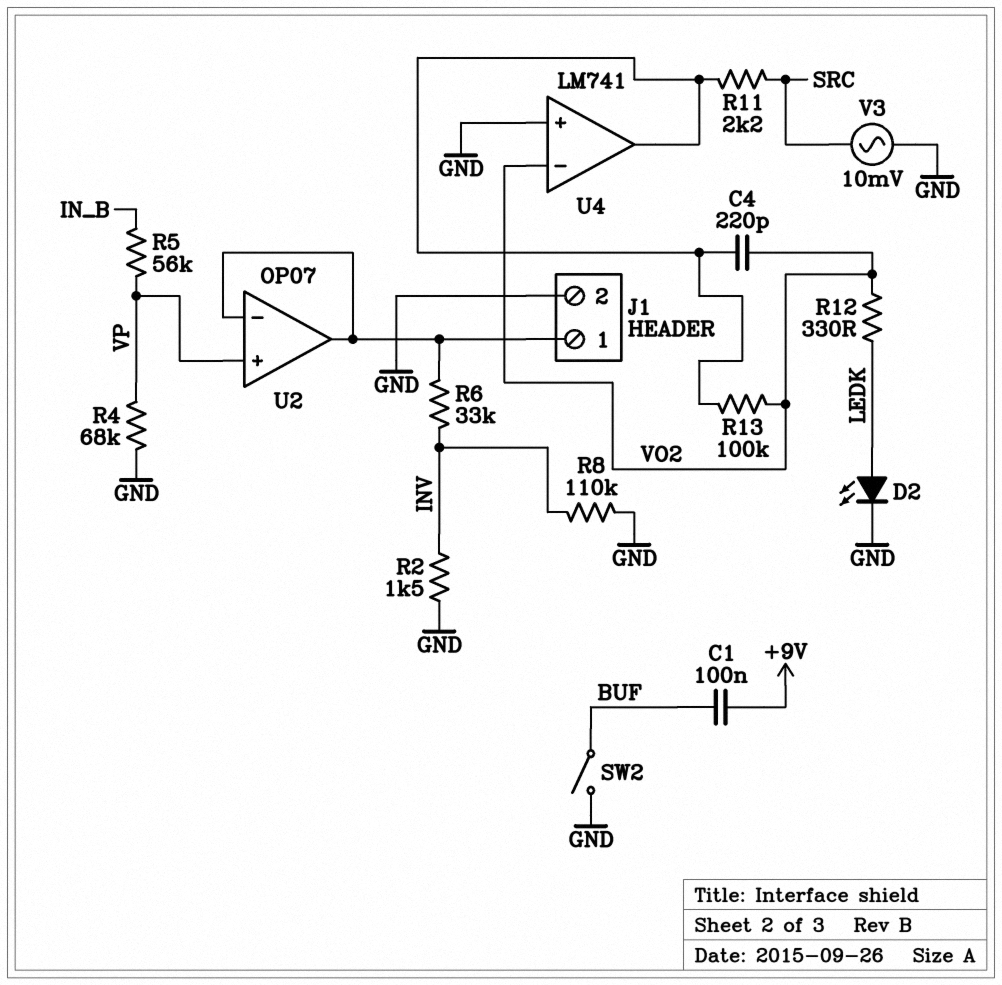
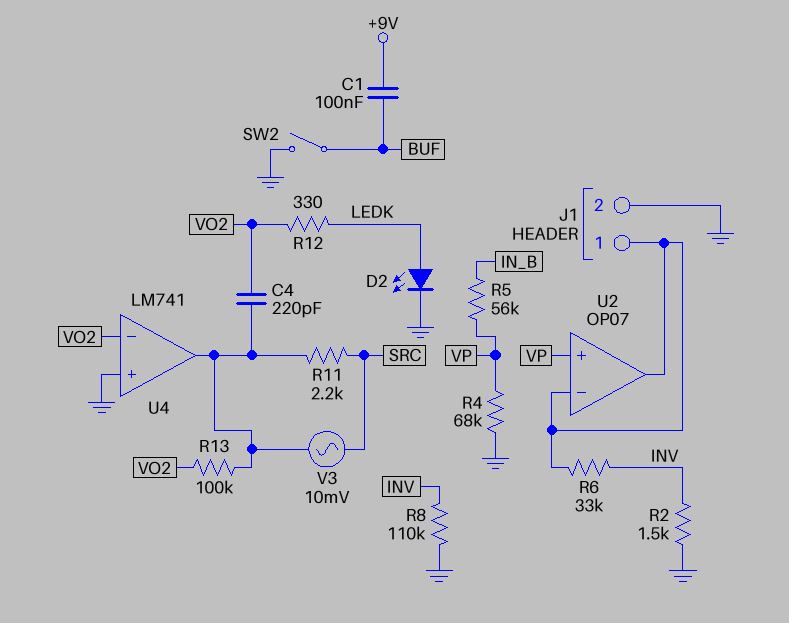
V3: AC 10mV (GND, SRC) -> AC 10mV (SRC, U4/out)

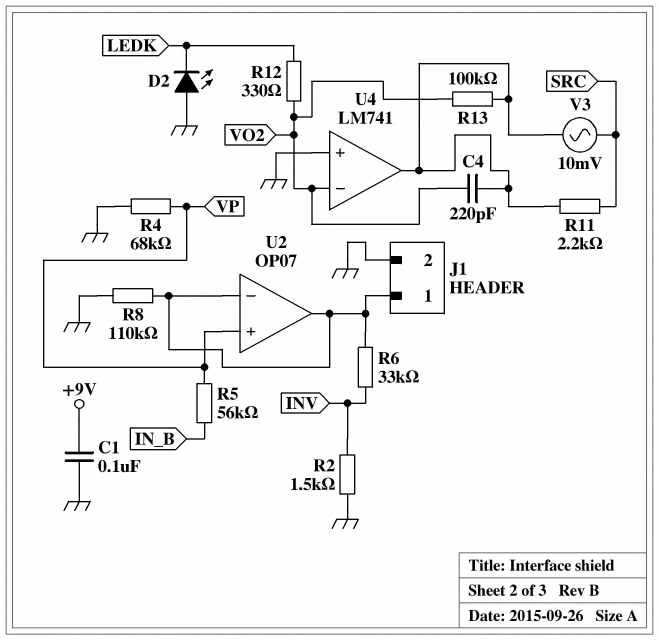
C1: 100nF (+9V, BUF) -> 100nF (+9V, GND)
D2: LED (A LEDK, K GND) -> LED (A GND, K LEDK)
R8: 110k (GND, INV) -> 110k (GND, J1/1)
SW2: switch (BUF, GND) -> none

